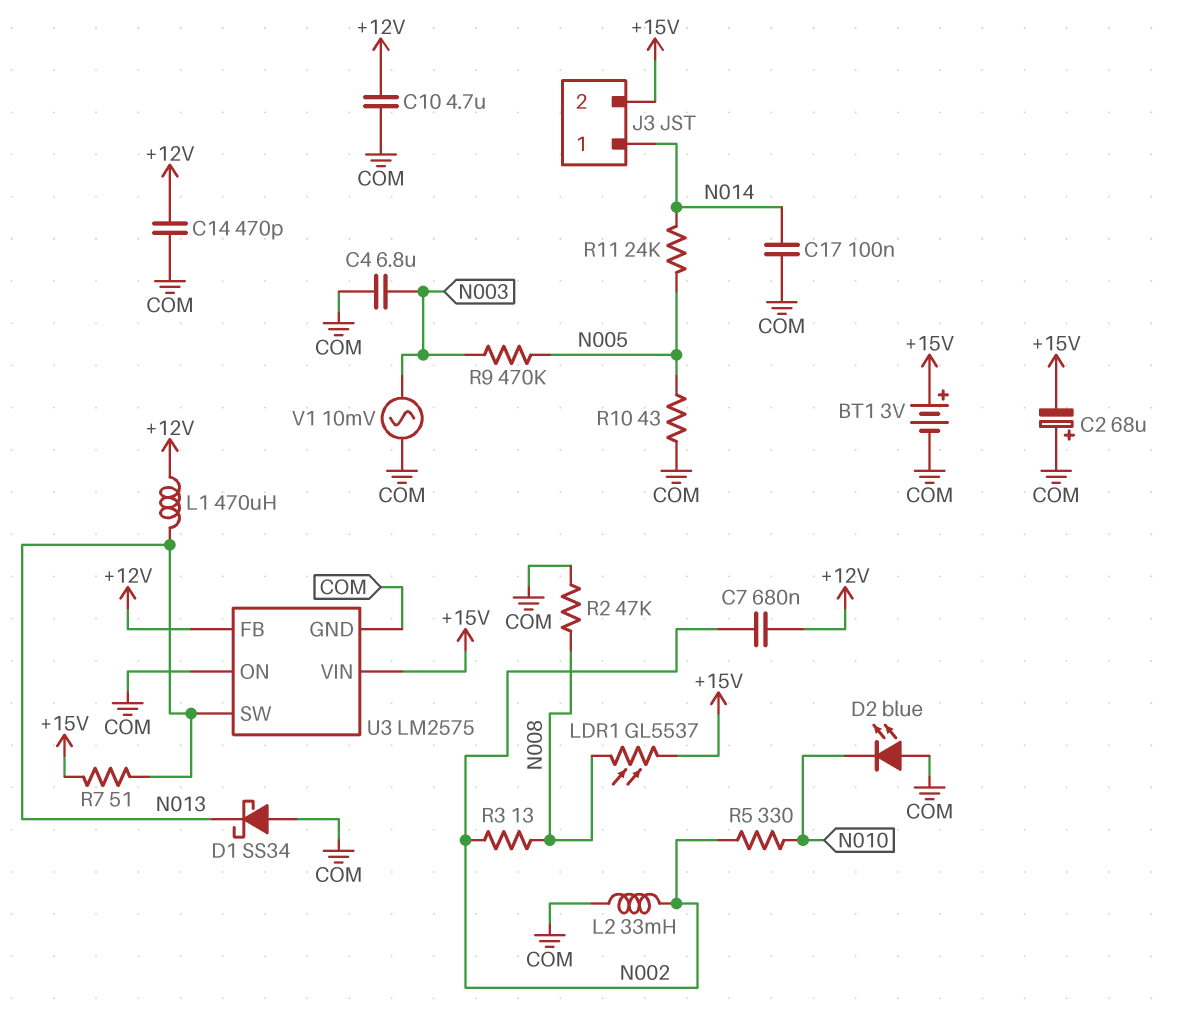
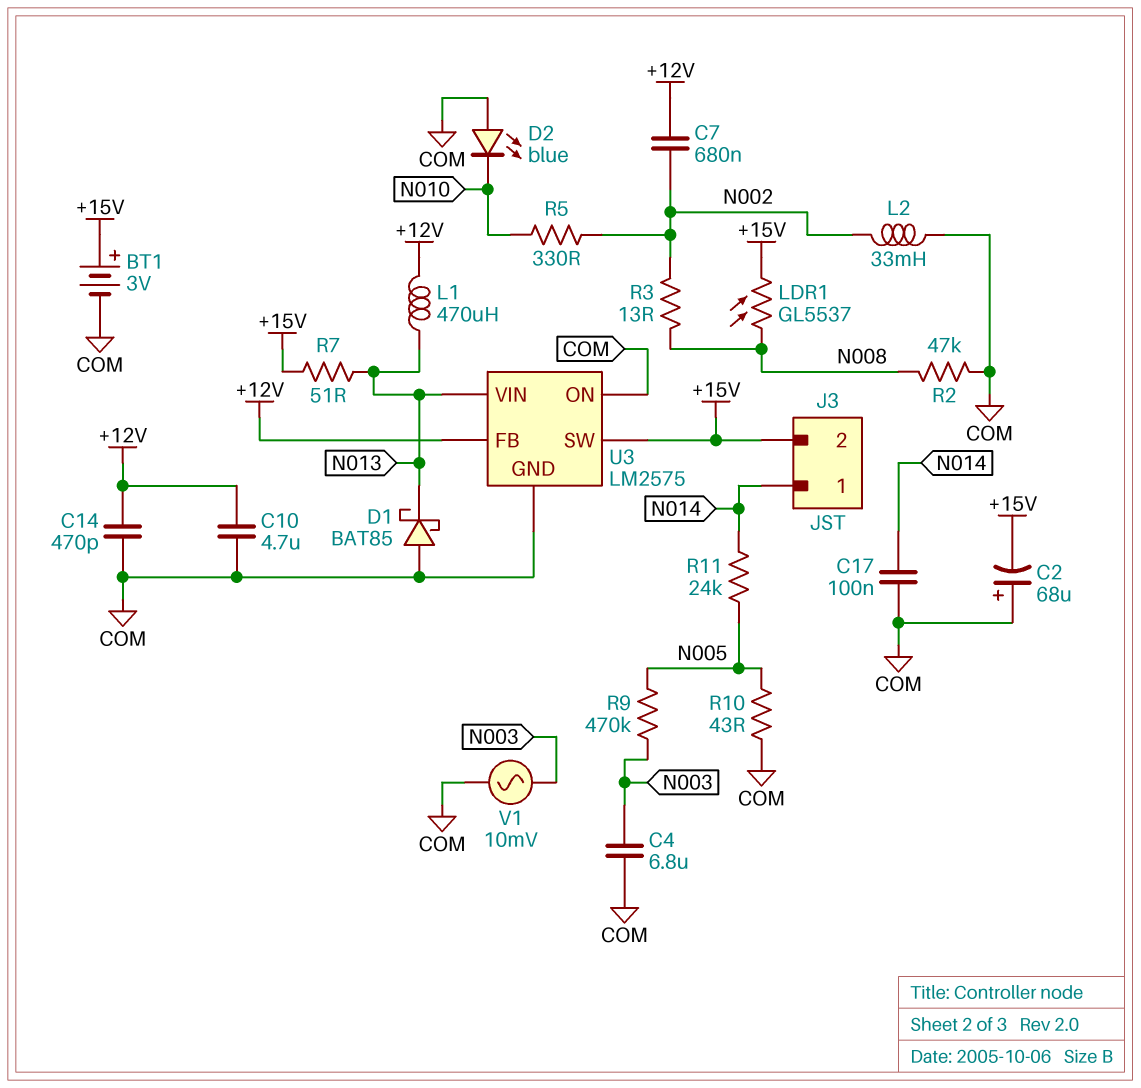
D1: schottky SS34 (A COM, K N013) -> schottky BAT85 (A COM, K N013)
U3 pin SW: N013 -> +15V
U3 pin VIN: +15V -> N013

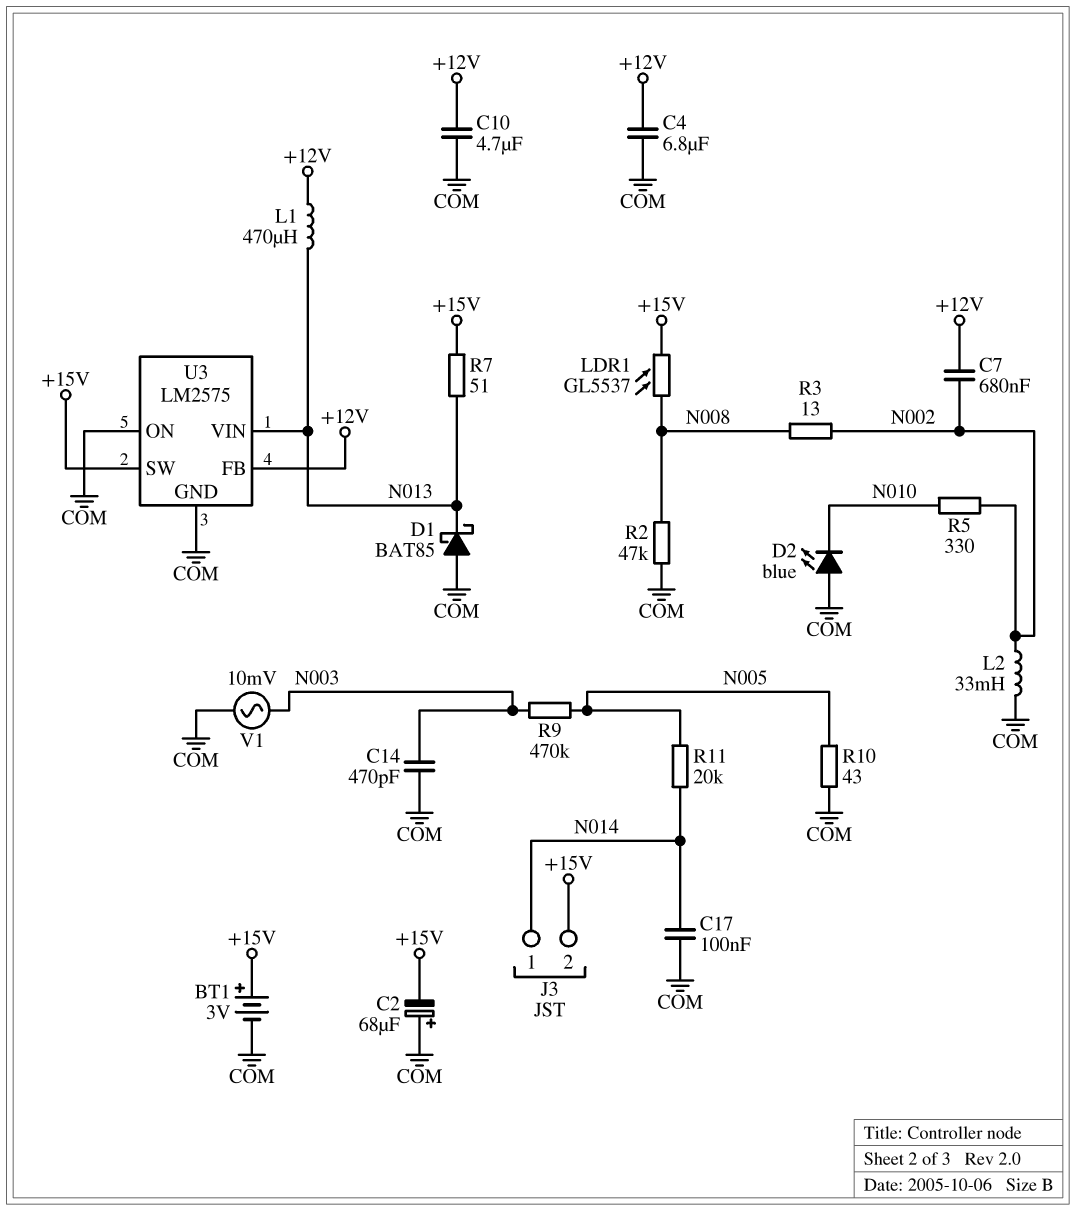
C4: 6.8uF (COM, N003) -> 6.8uF (+12V, COM)
C14: 470pF (+12V, COM) -> 470pF (COM, N003)
R11: 24k (N005, N014) -> 20k (N005, N014)

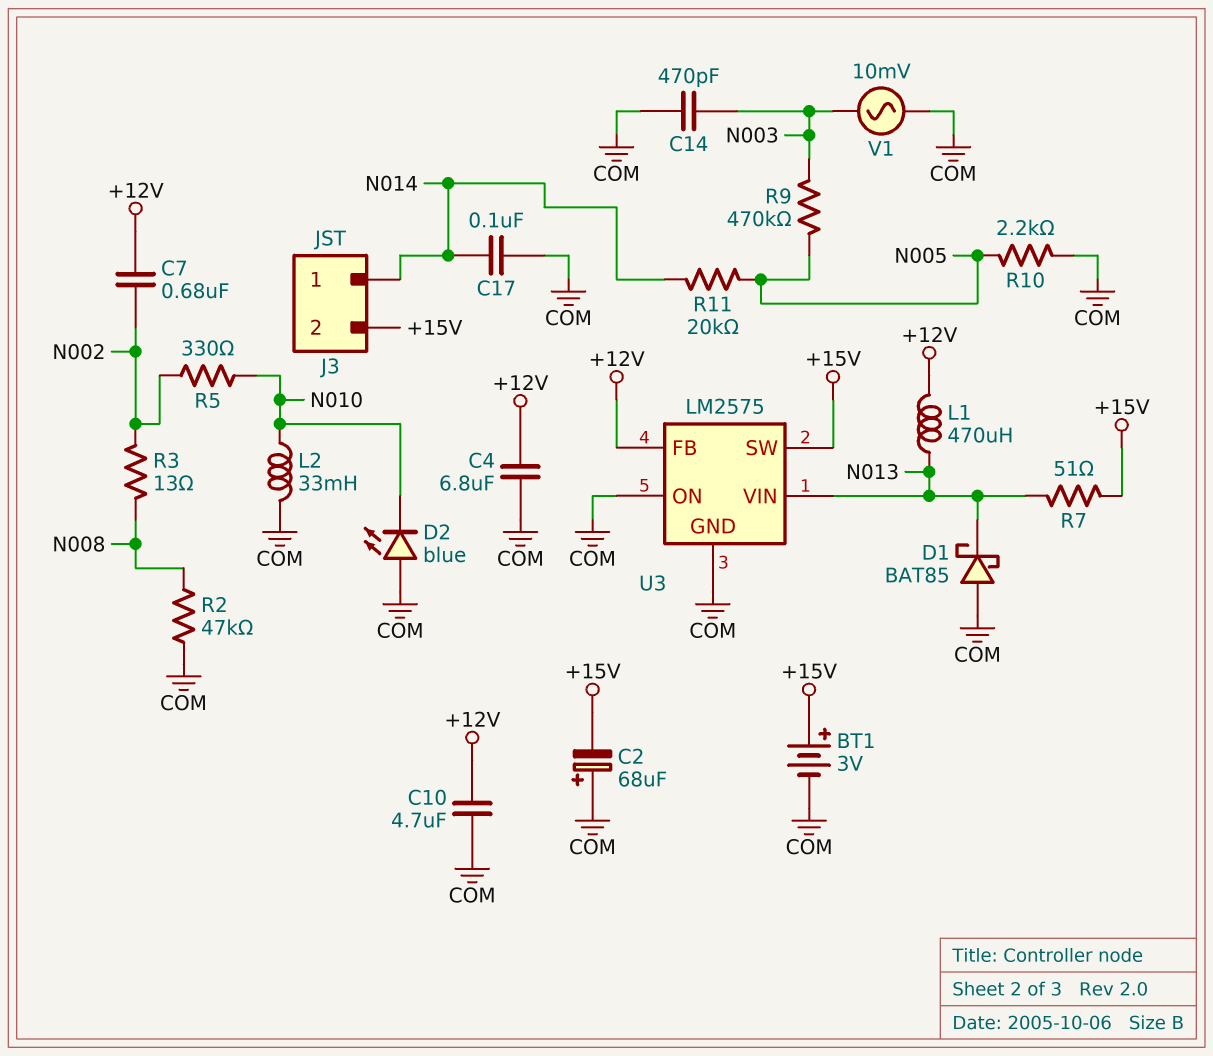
L2: 33mH (COM, N002) -> 33mH (COM, N010)
LDR1: GL5537 (+15V, N008) -> none
R10: 43 (COM, N005) -> 2.2k (COM, N005)

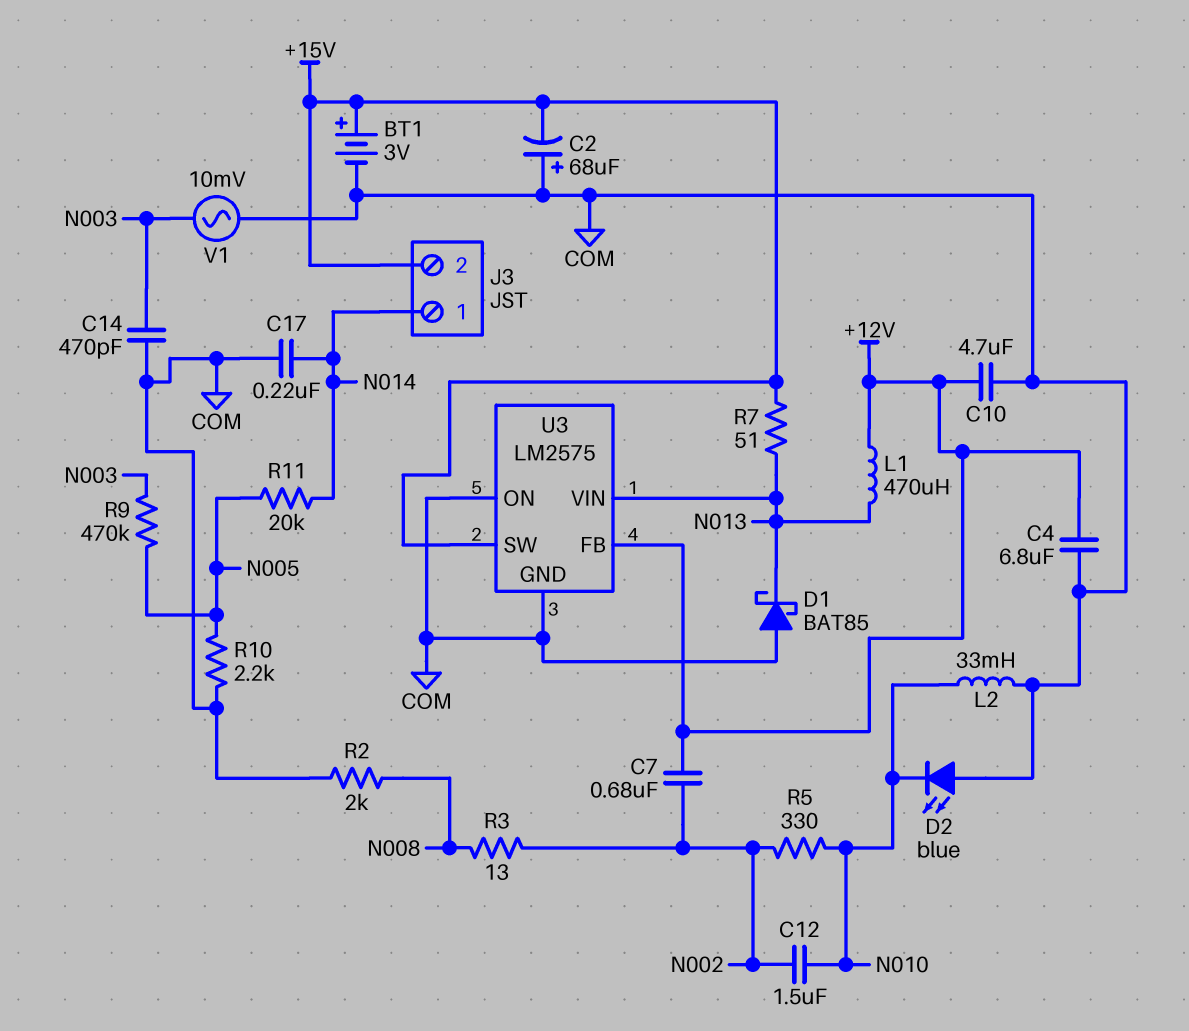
C12: none -> 1.5uF (N002, N010)
C17: 100nF (COM, N014) -> 220nF (COM, N014)
R2: 47k (COM, N008) -> 2k (COM, N008)

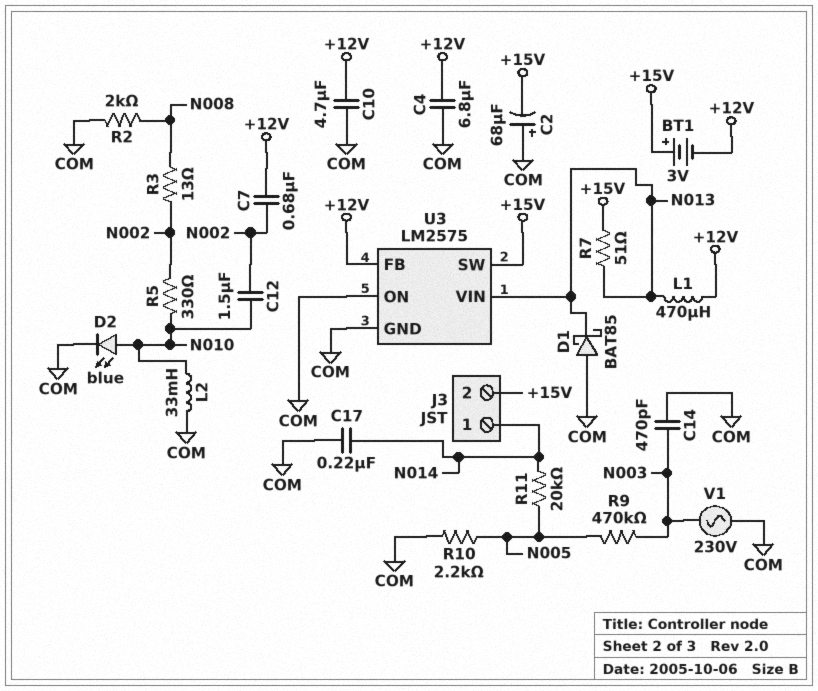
BT1: 3V (plus +15V, minus COM) -> 3V (plus +15V, minus +12V)
D2: LED blue (A COM, K N010) -> LED blue (A N010, K COM)
V1: AC 10mV (COM, N003) -> AC 230V (COM, N003)

